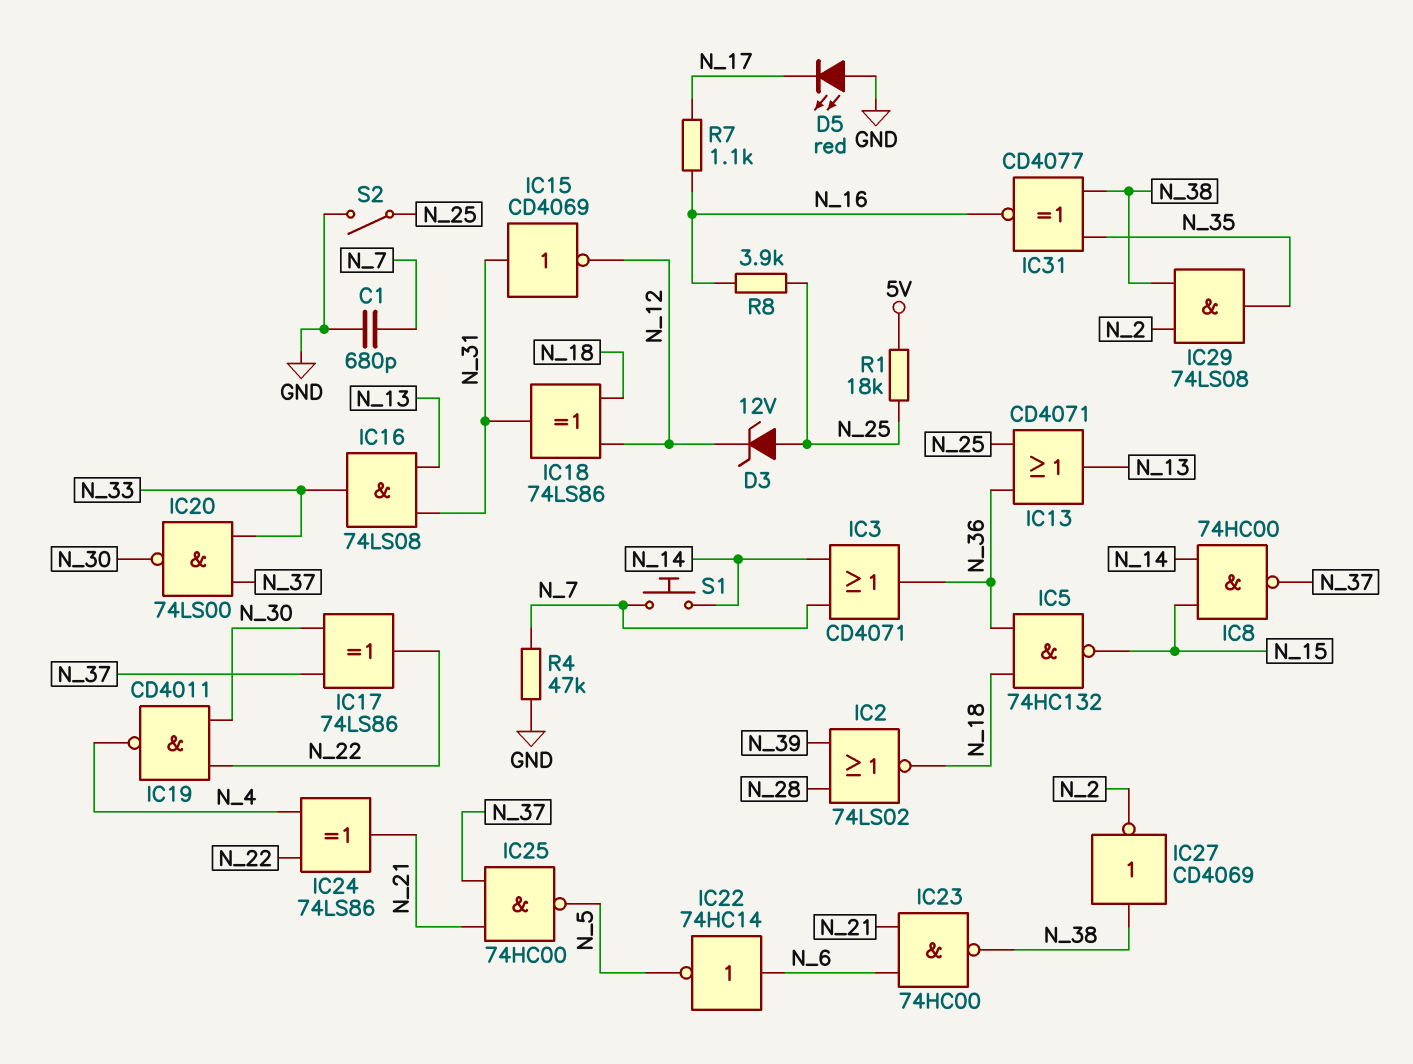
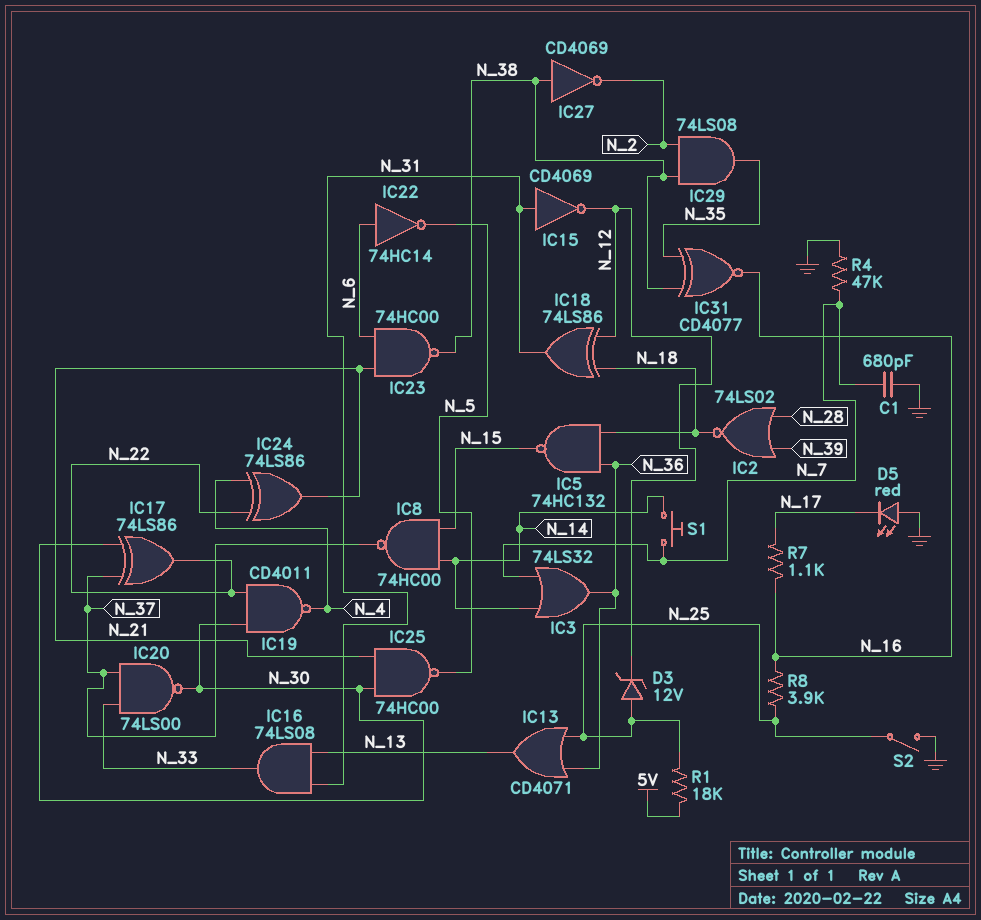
IC3: OR CD4071 (in N_7, in N_14, out N_36) -> OR 74LS32 (in N_7, in N_14, out N_36)
IC25: NAND 74HC00 (in N_21, in N_37, out N_5) -> NAND 74HC00 (in N_21, in N_30, out N_5)

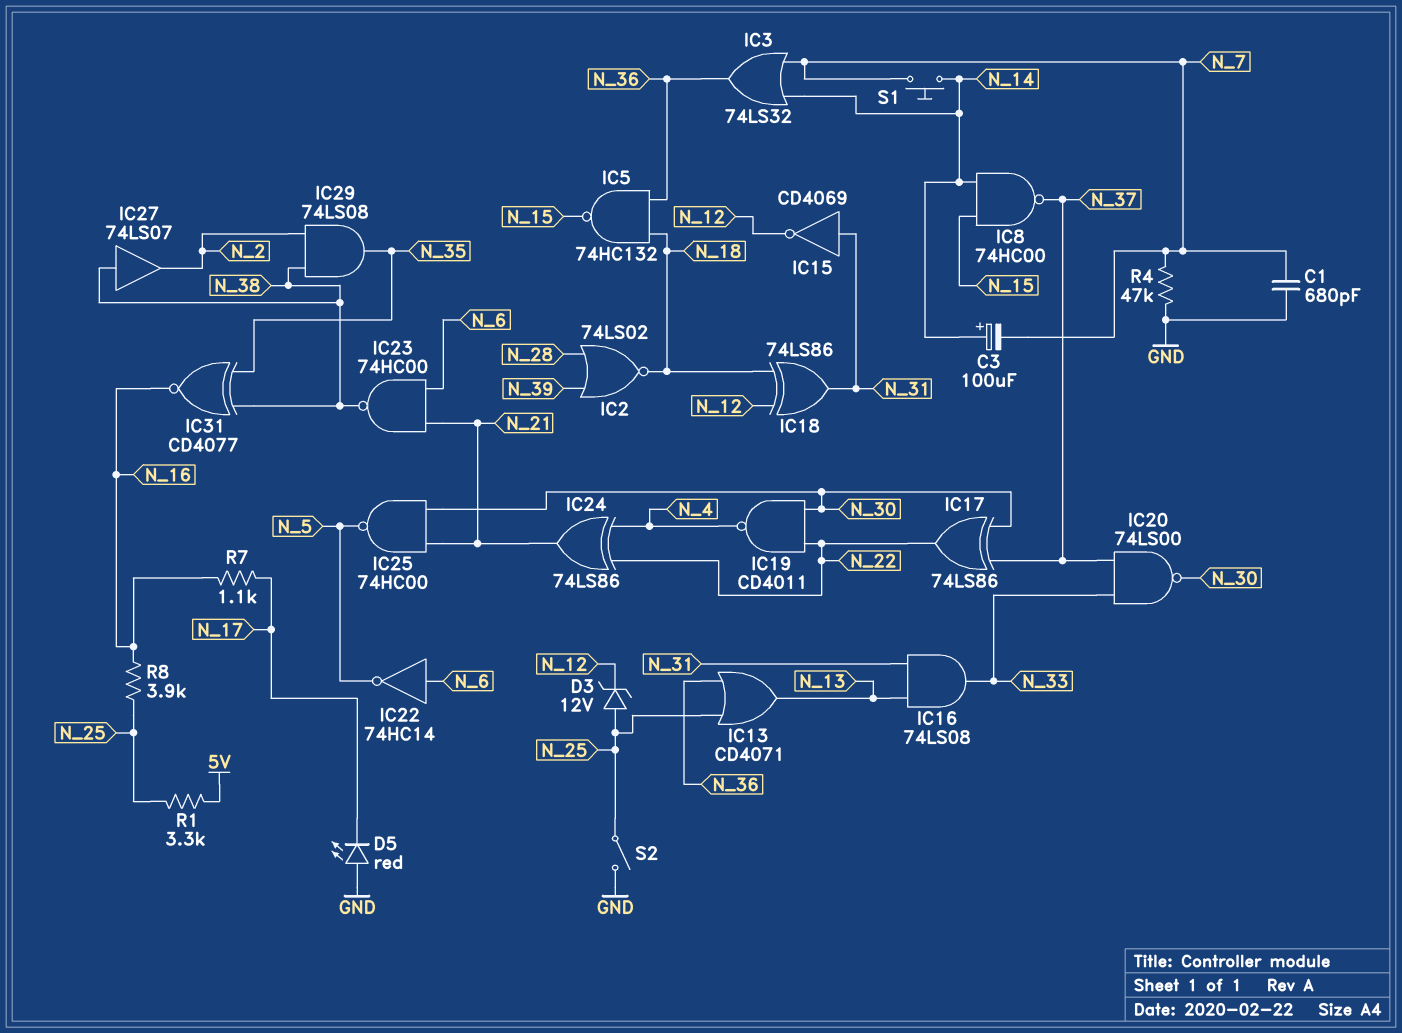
C3: none -> 100uF (plus N_14, minus N_7)
IC27: NOT CD4069 (in N_38, out N_2) -> buffer 74LS07 (in N_38, out N_2)
R1: 18k (5V, N_25) -> 3.3k (5V, N_25)

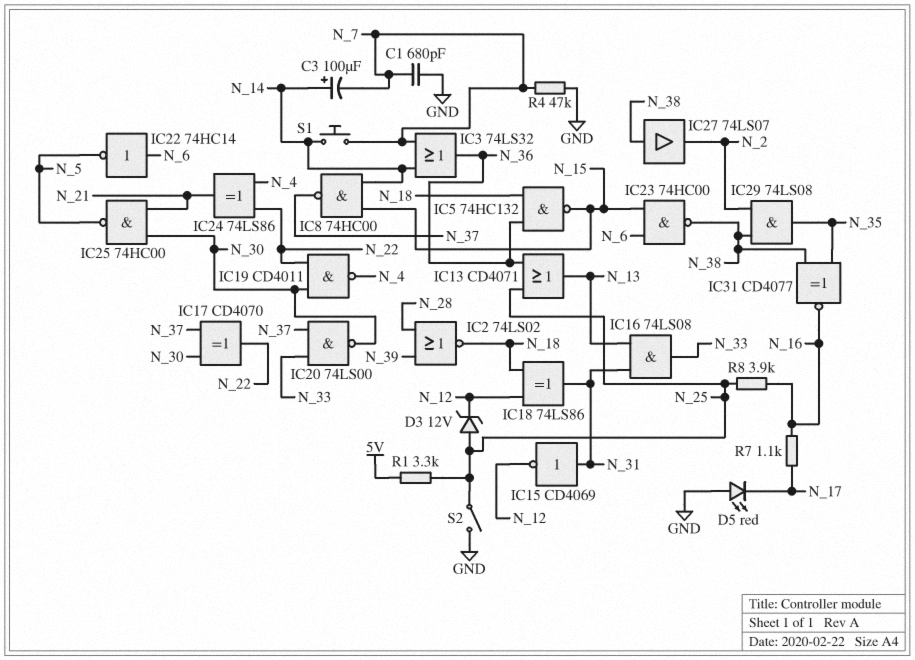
IC17: XOR 74LS86 (in N_30, in N_37, out N_22) -> XOR CD4070 (in N_30, in N_37, out N_22)
IC23: NAND 74HC00 (in N_6, in N_21, out N_38) -> NAND 74HC00 (in N_6, in N_15, out N_38)

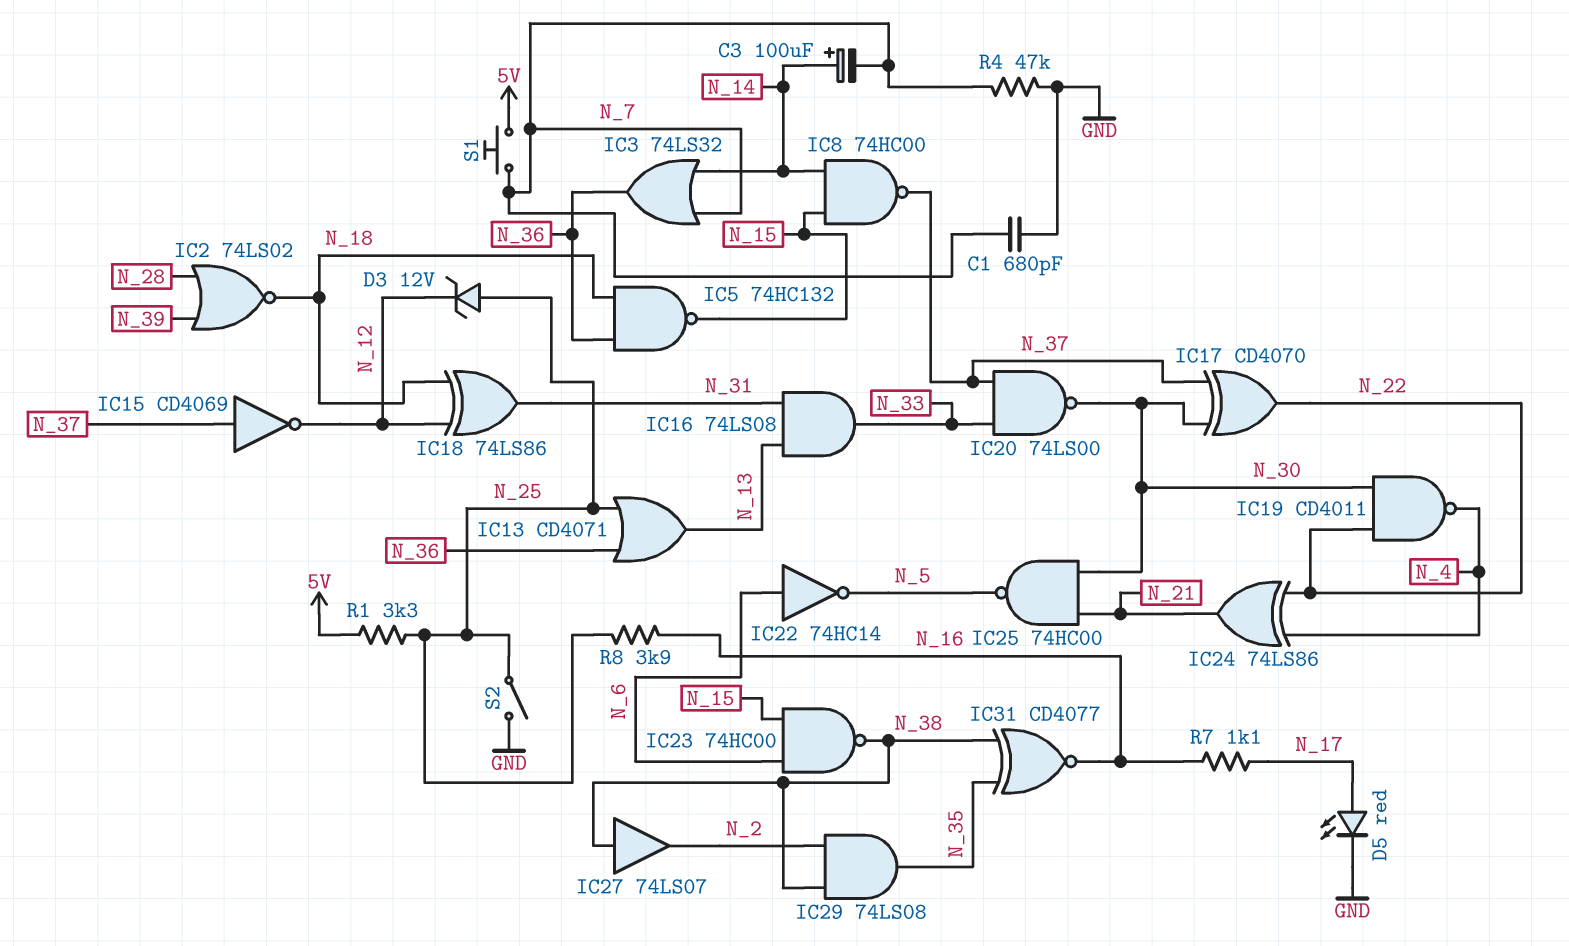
D5: LED red (A GND, K N_17) -> LED red (A N_17, K GND)
IC15: NOT CD4069 (in N_31, out N_12) -> NOT CD4069 (in N_37, out N_12)
S1: button (N_7, N_14) -> button (5V, N_7)

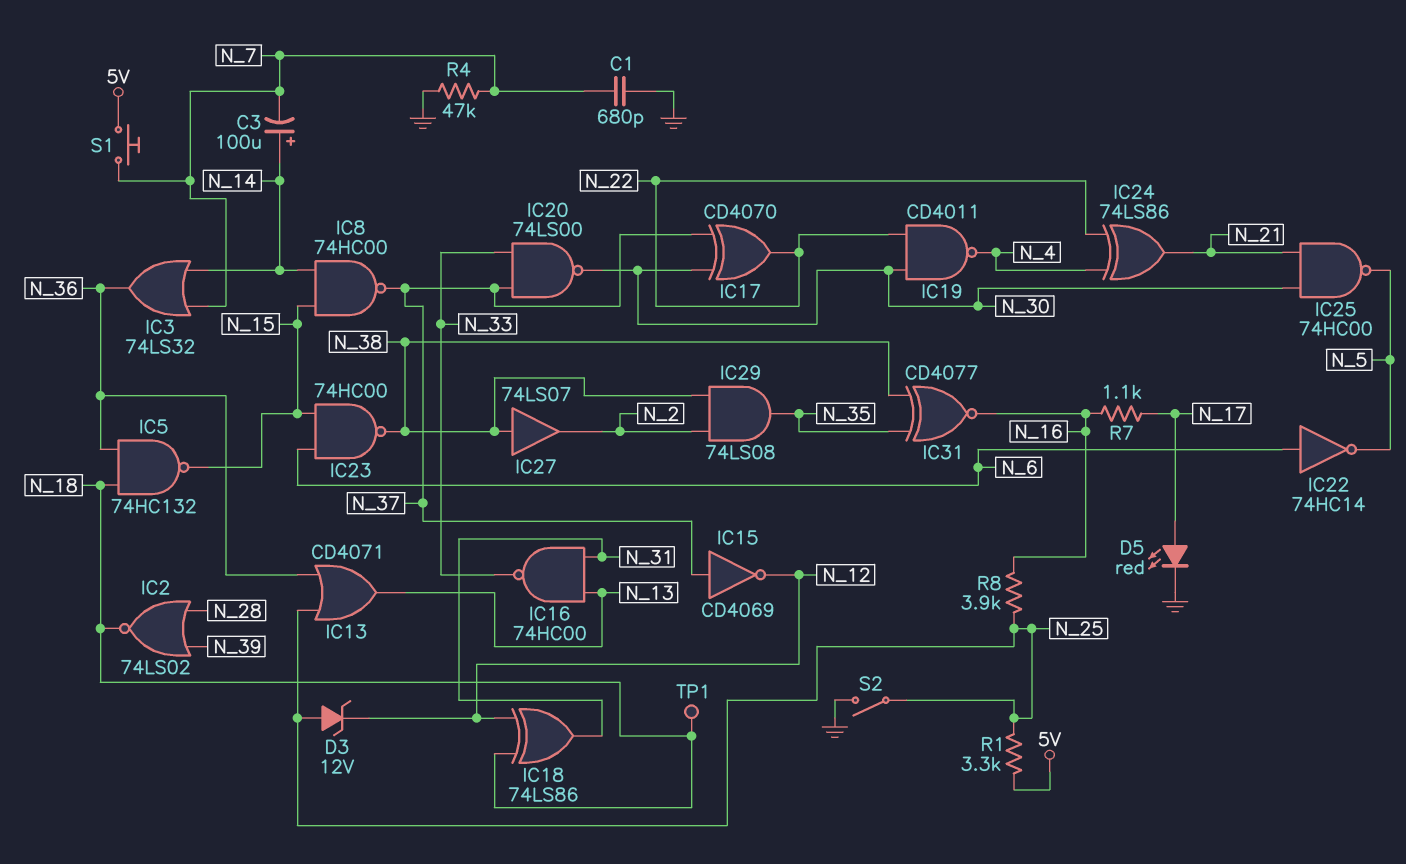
IC16: AND 74LS08 (in N_13, in N_31, out N_33) -> NAND 74HC00 (in N_13, in N_31, out N_33)
TP1: none -> test point (N_18)

